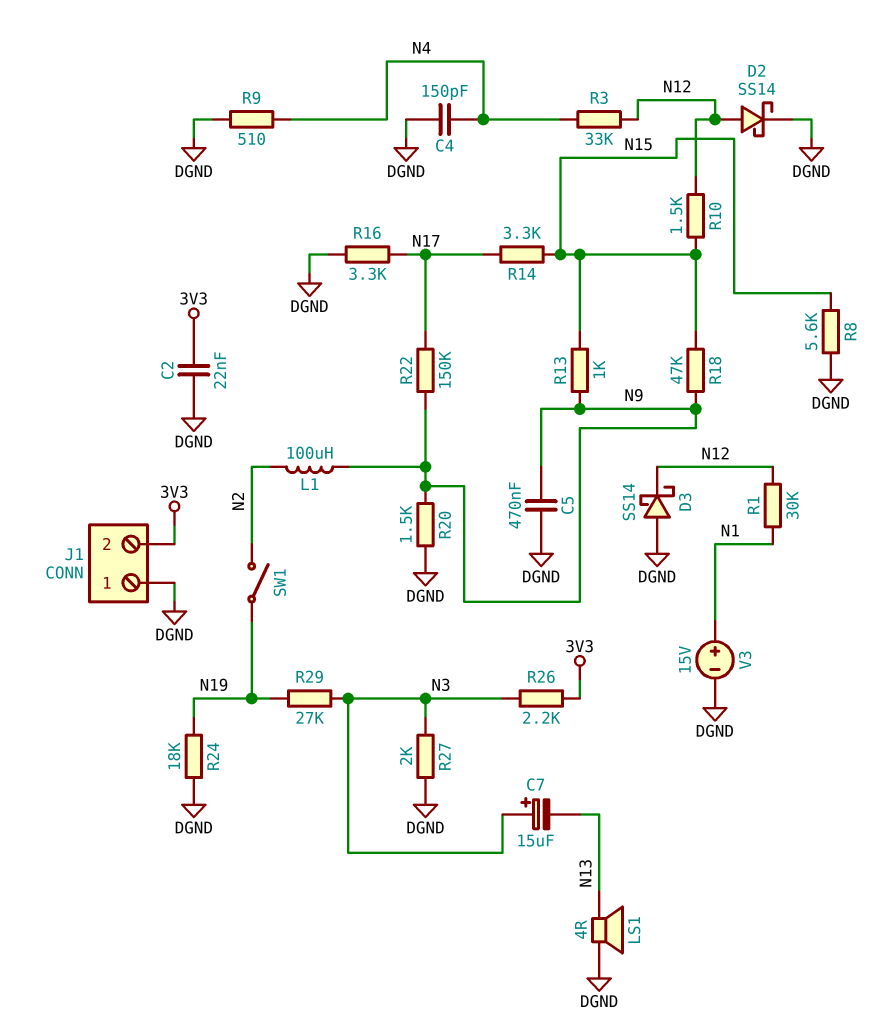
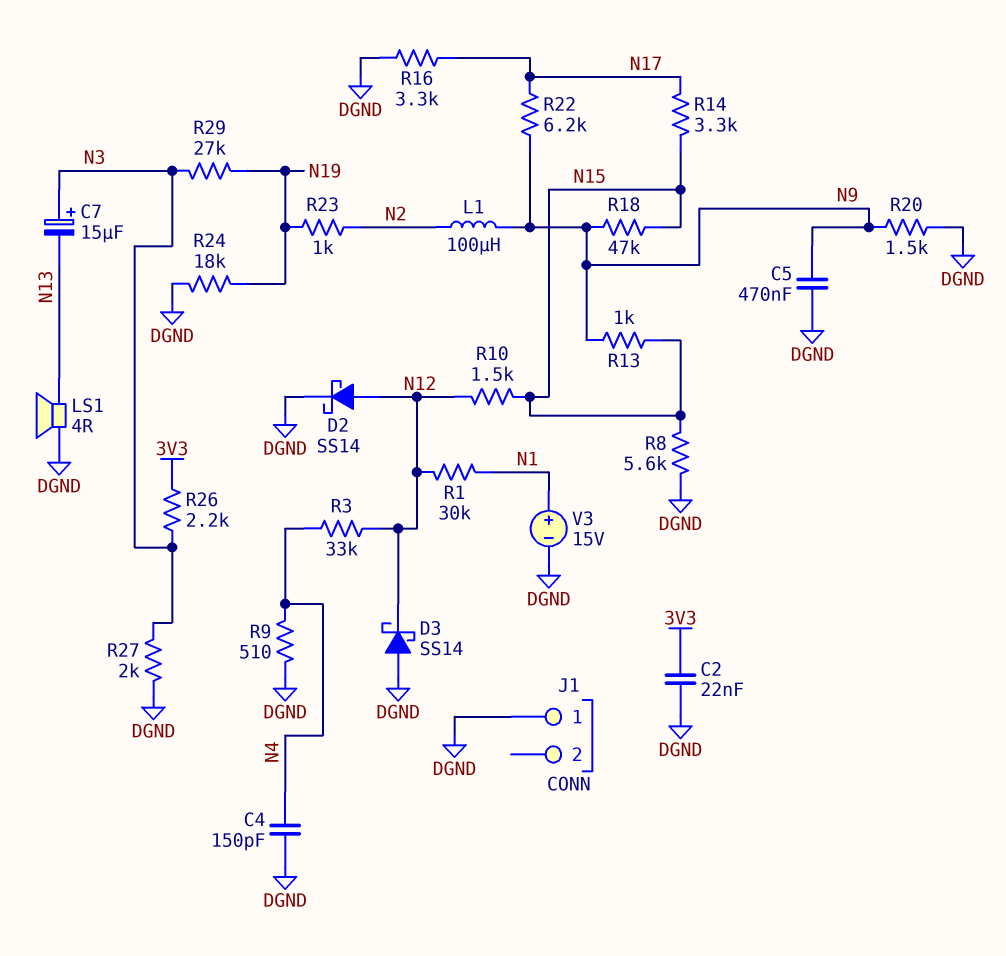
J1 pin 2: 3V3 -> none
R22: 150k (N9, N17) -> 6.2k (N9, N17)
R23: none -> 1k (N2, N19)
SW1: switch (N2, N19) -> none

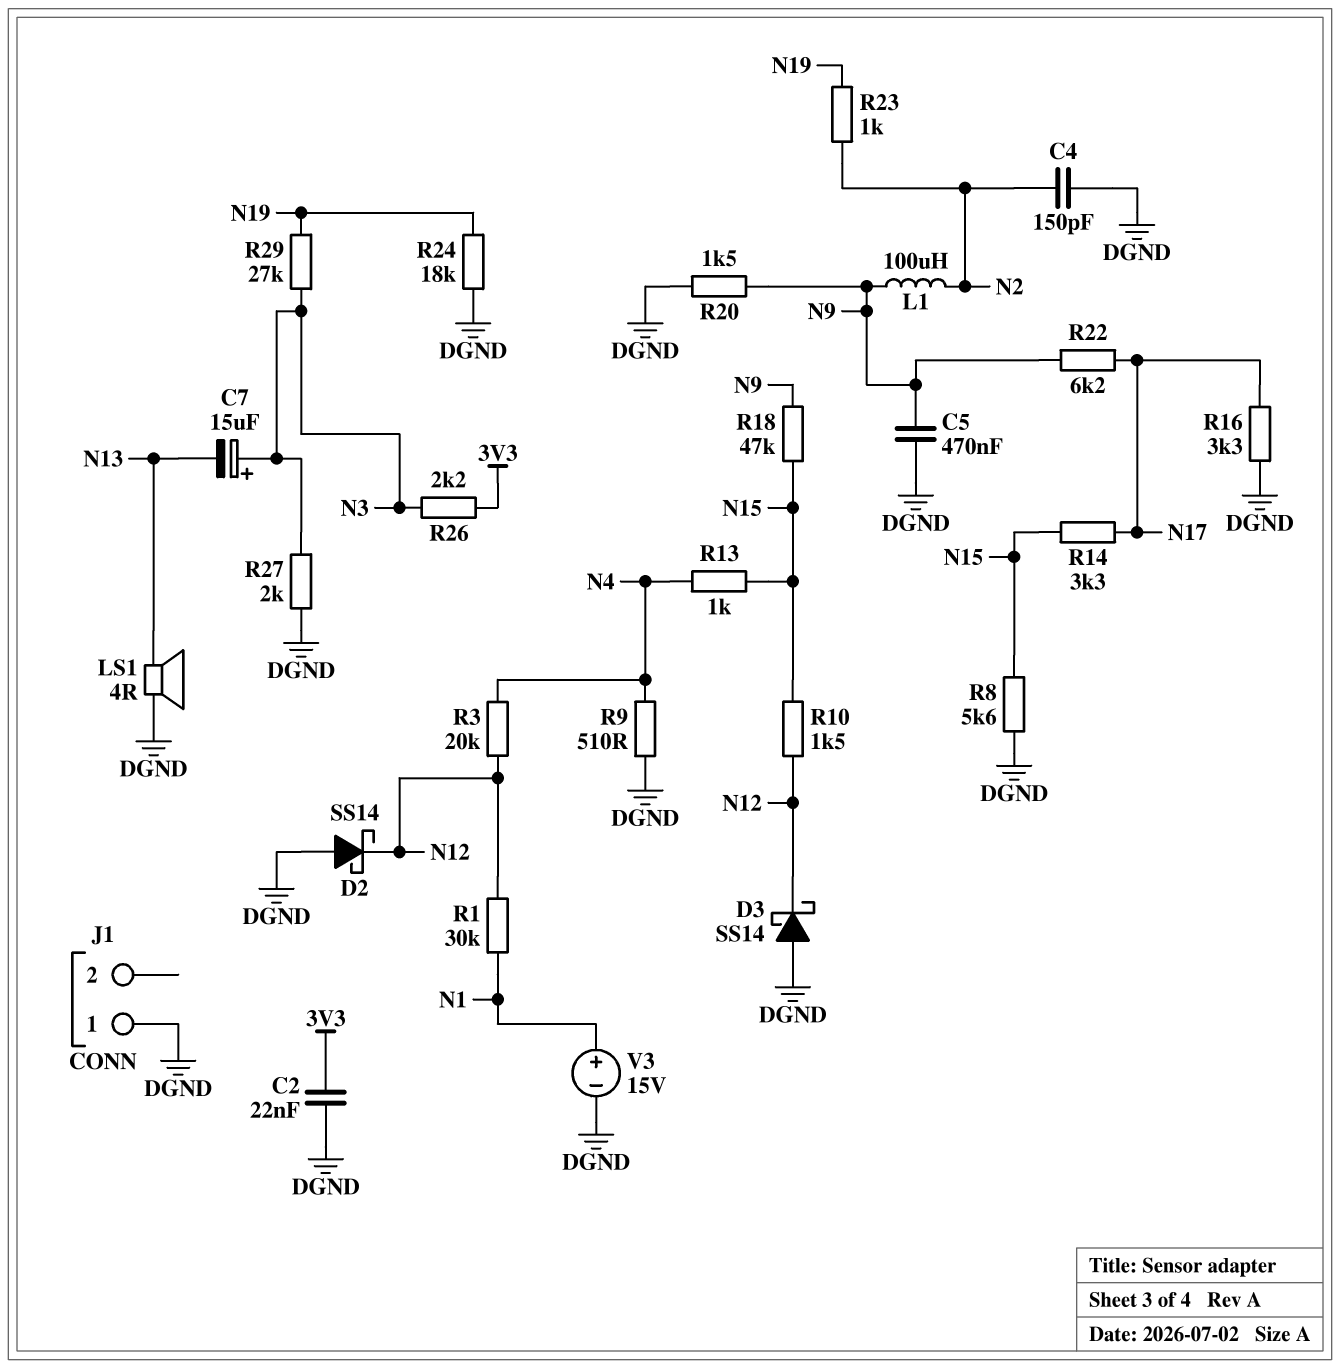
C4: 150pF (DGND, N4) -> 150pF (DGND, N2)
D2: schottky SS14 (A N12, K DGND) -> schottky SS14 (A DGND, K N12)
R3: 33k (N4, N12) -> 20k (N4, N12)
R13: 1k (N9, N15) -> 1k (N4, N15)

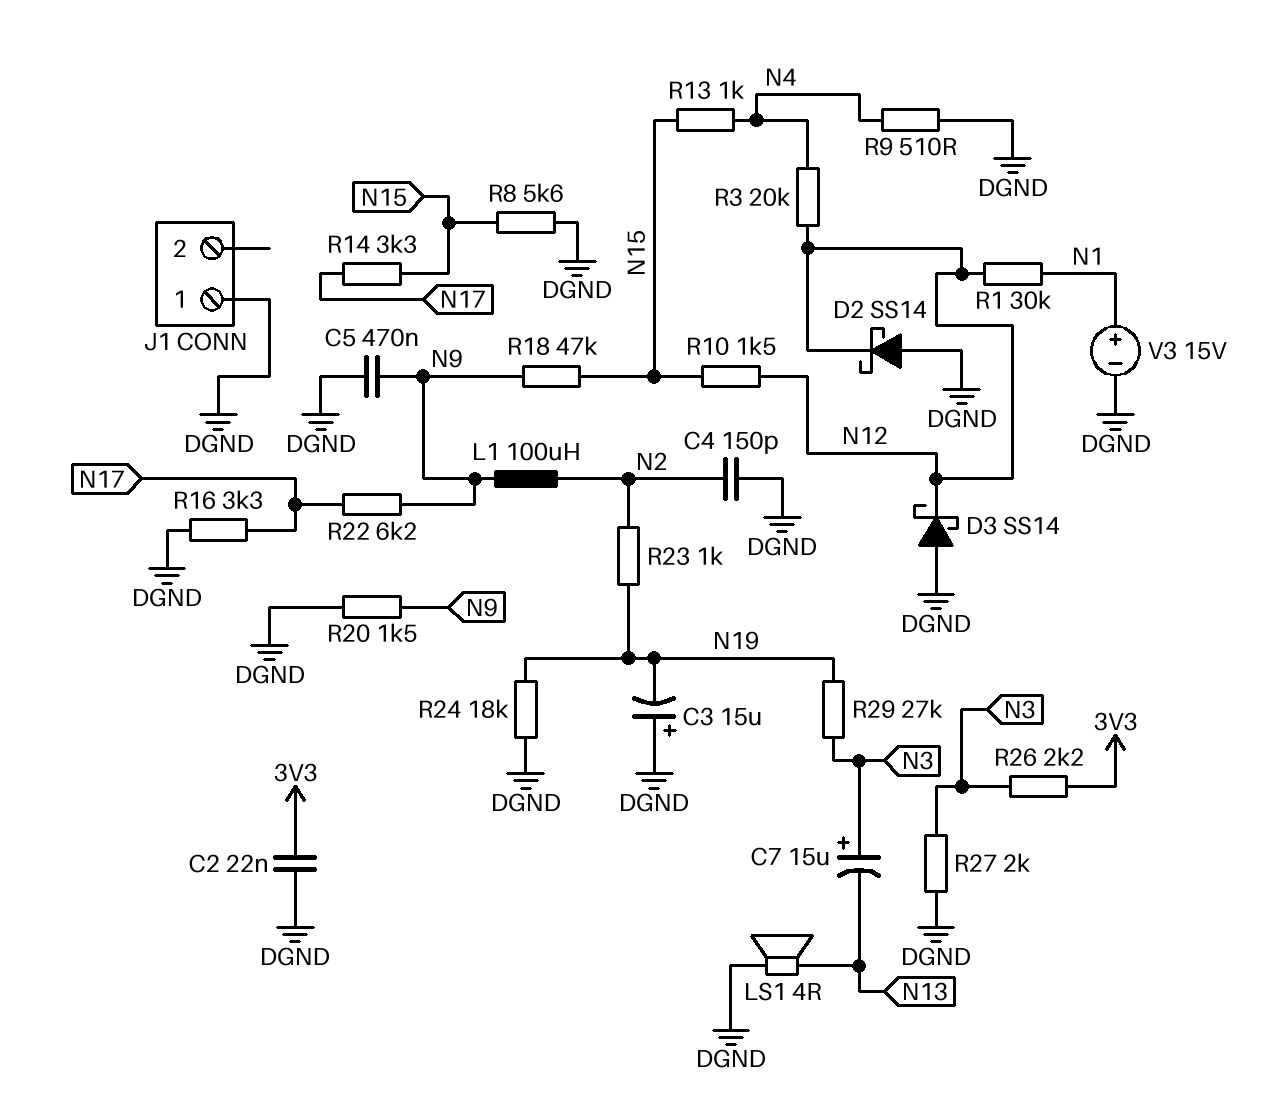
C3: none -> 15uF (plus DGND, minus N19)

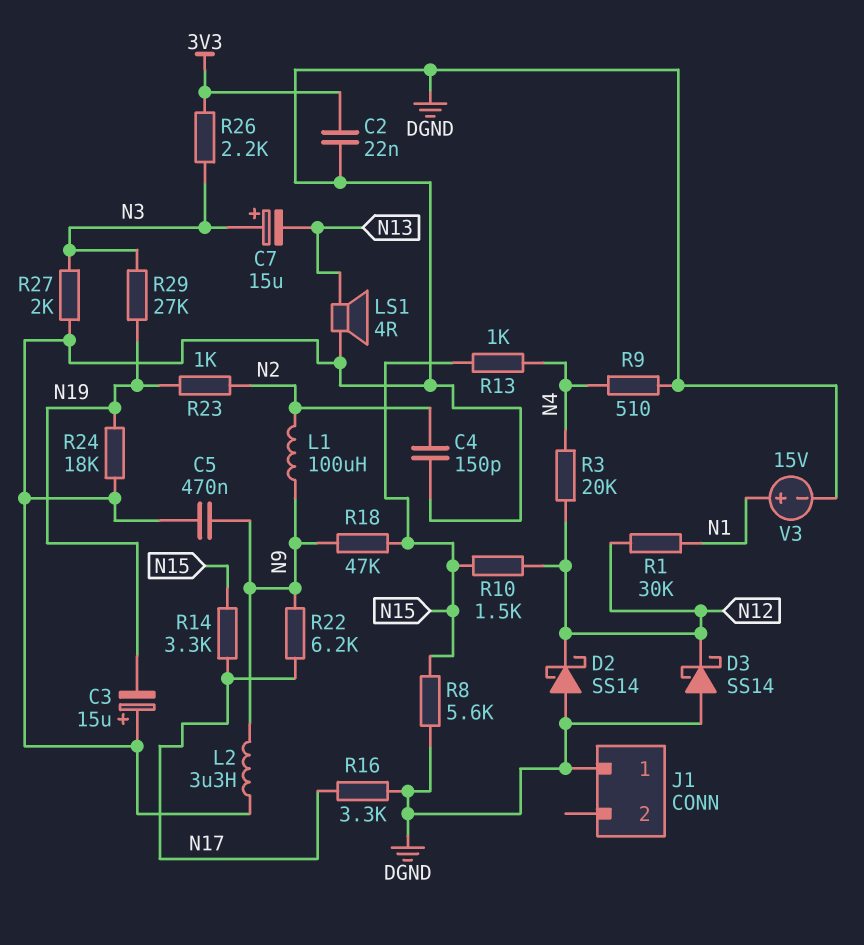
L2: none -> 3.3uH (DGND, N9)
R20: 1.5k (DGND, N9) -> none

